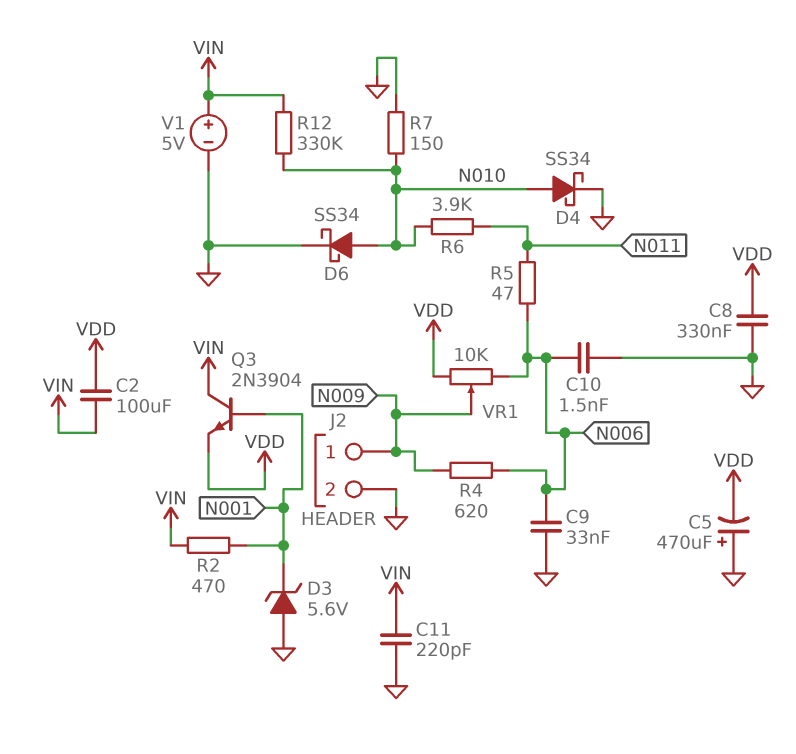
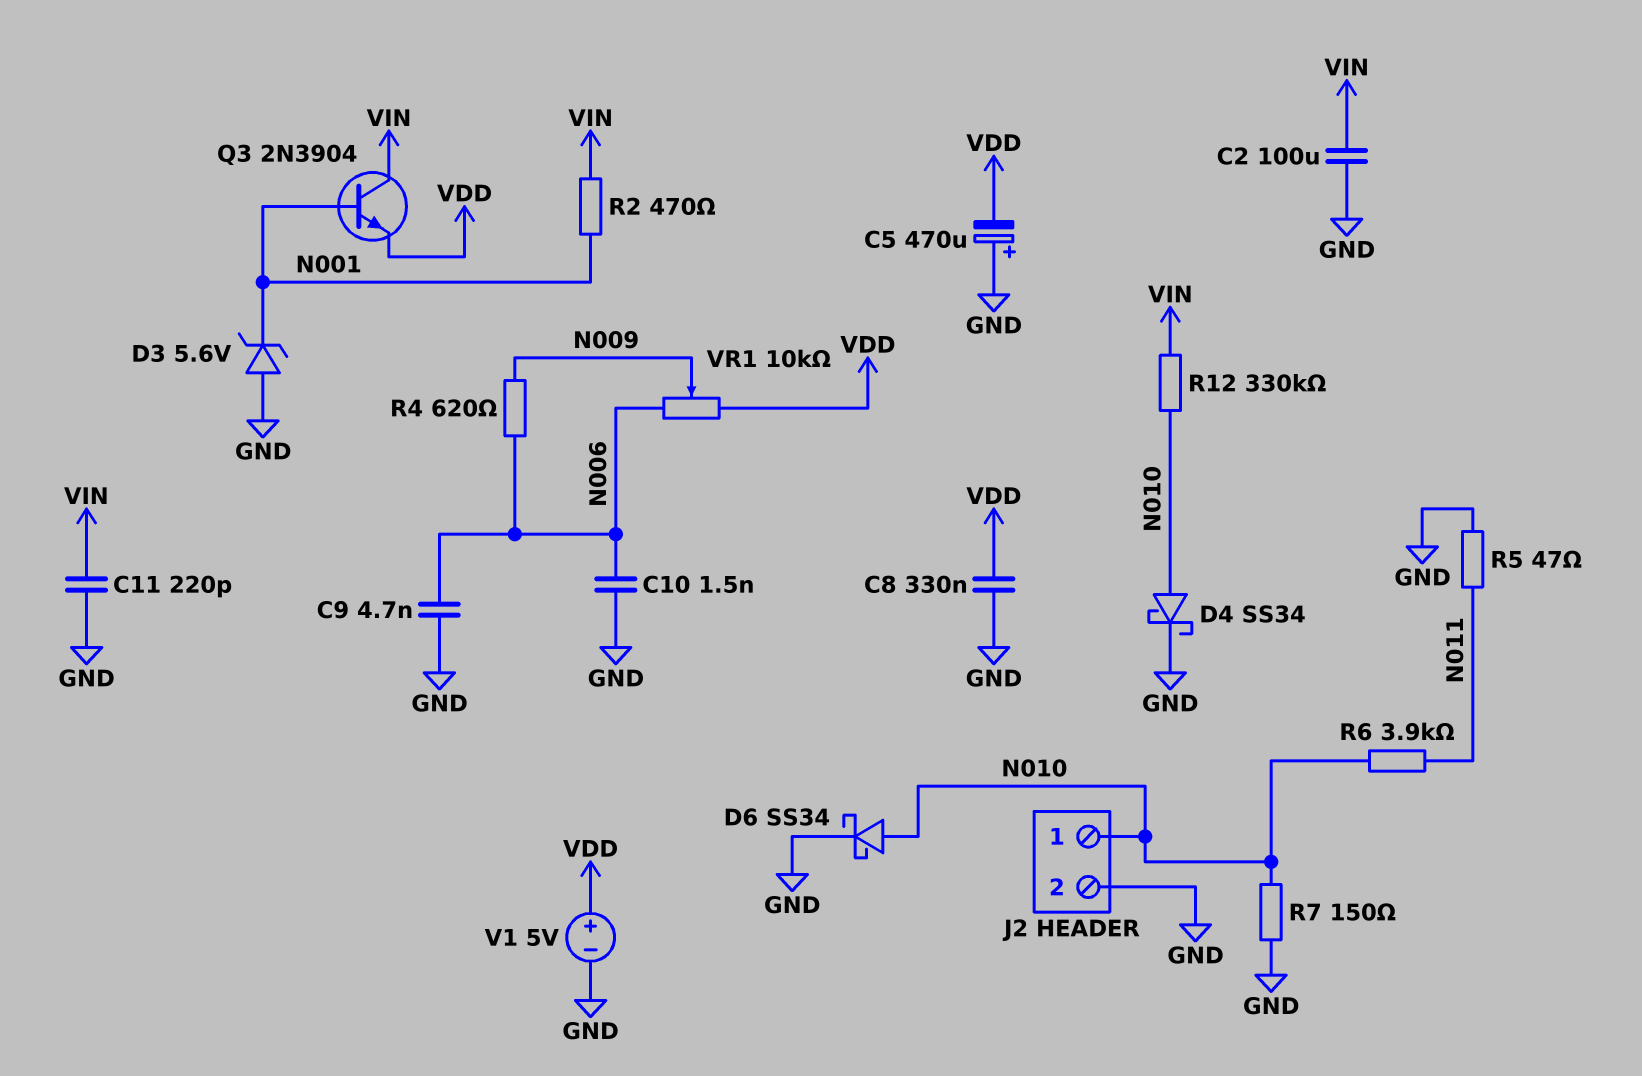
C2: 100uF (VDD, VIN) -> 100uF (GND, VIN)
C9: 33nF (GND, N006) -> 4.7nF (GND, N006)
J2 pin 1: N009 -> N010
R5: 47 (N006, N011) -> 47 (GND, N011)
V1: 5V (plus VIN, minus GND) -> 5V (plus VDD, minus GND)

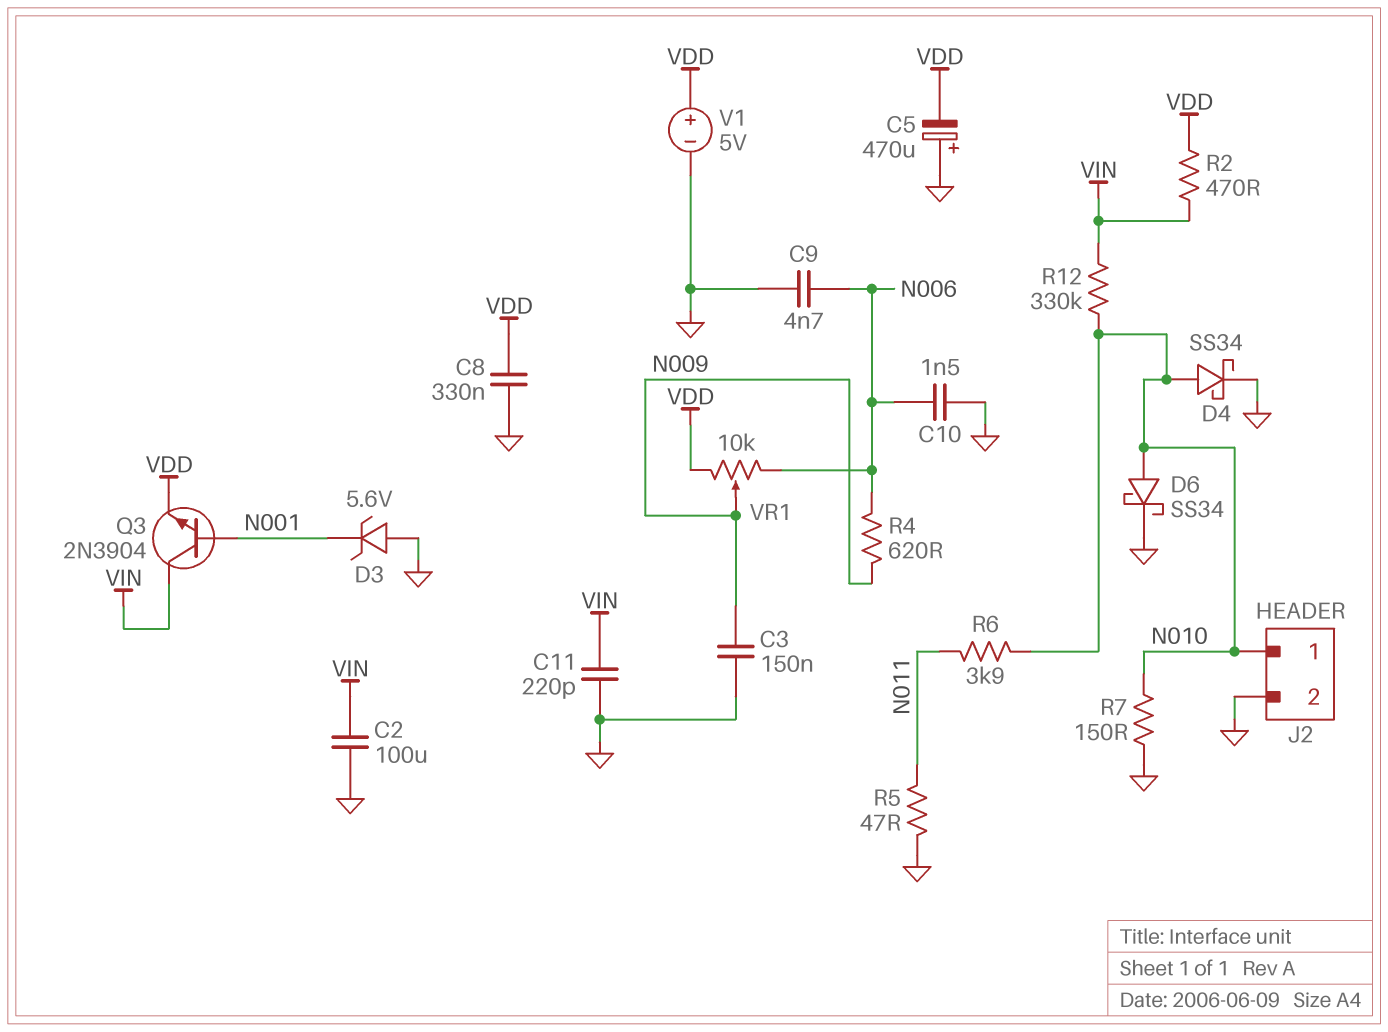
C3: none -> 150nF (GND, N009)
R2: 470 (N001, VIN) -> 470 (VDD, VIN)

